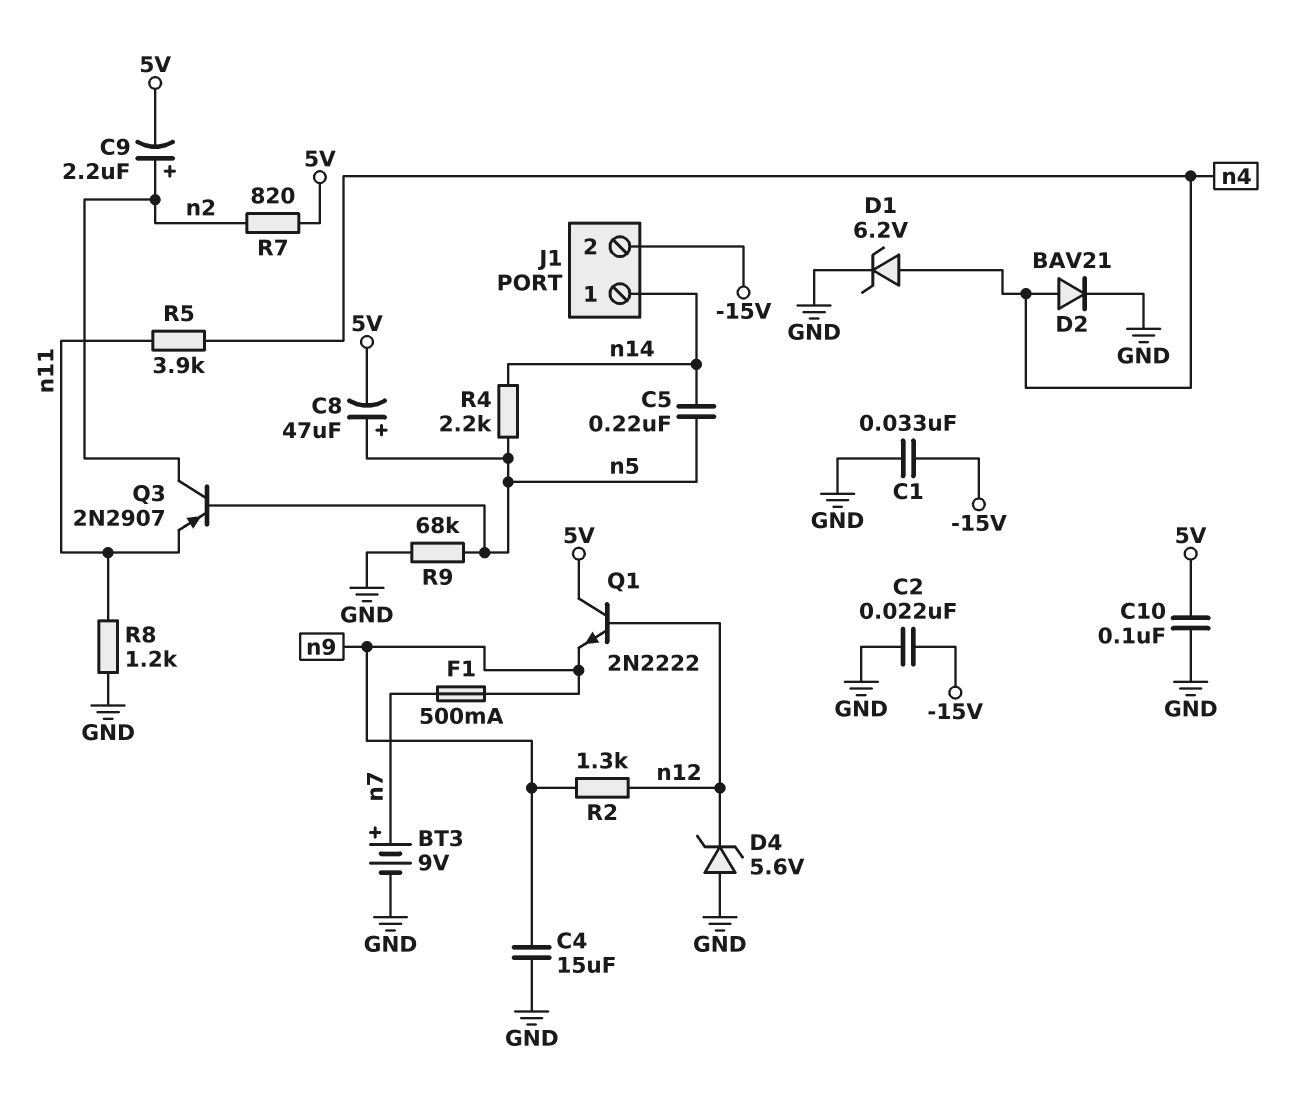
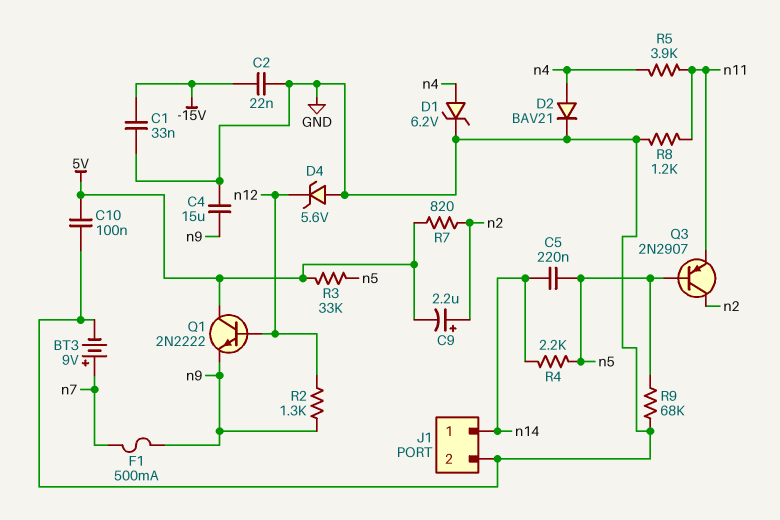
C8: 47uF (plus n5, minus 5V) -> none
J1 pin 2: -15V -> GND
R3: none -> 33k (5V, n5)

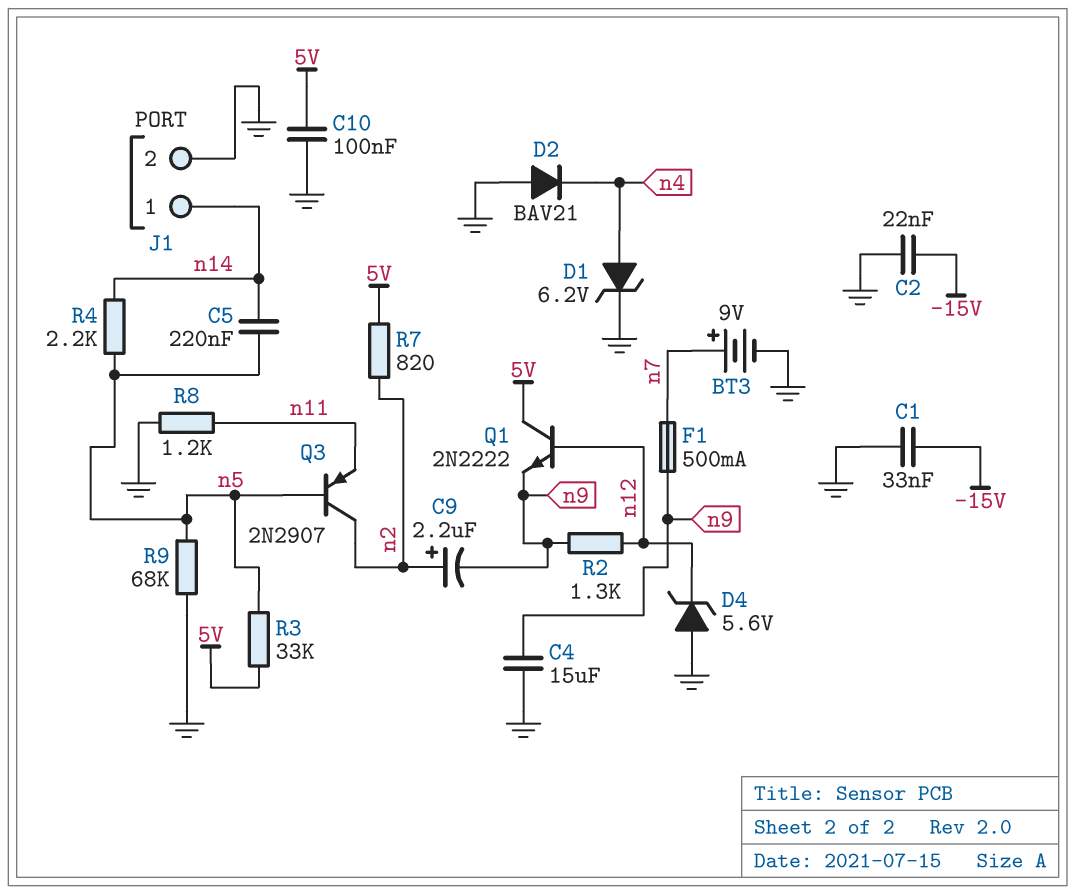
C9: 2.2uF (plus n2, minus 5V) -> 2.2uF (plus n2, minus n9)
D2: diode BAV21 (A n4, K GND) -> diode BAV21 (A GND, K n4)
R5: 3.9k (n4, n11) -> none

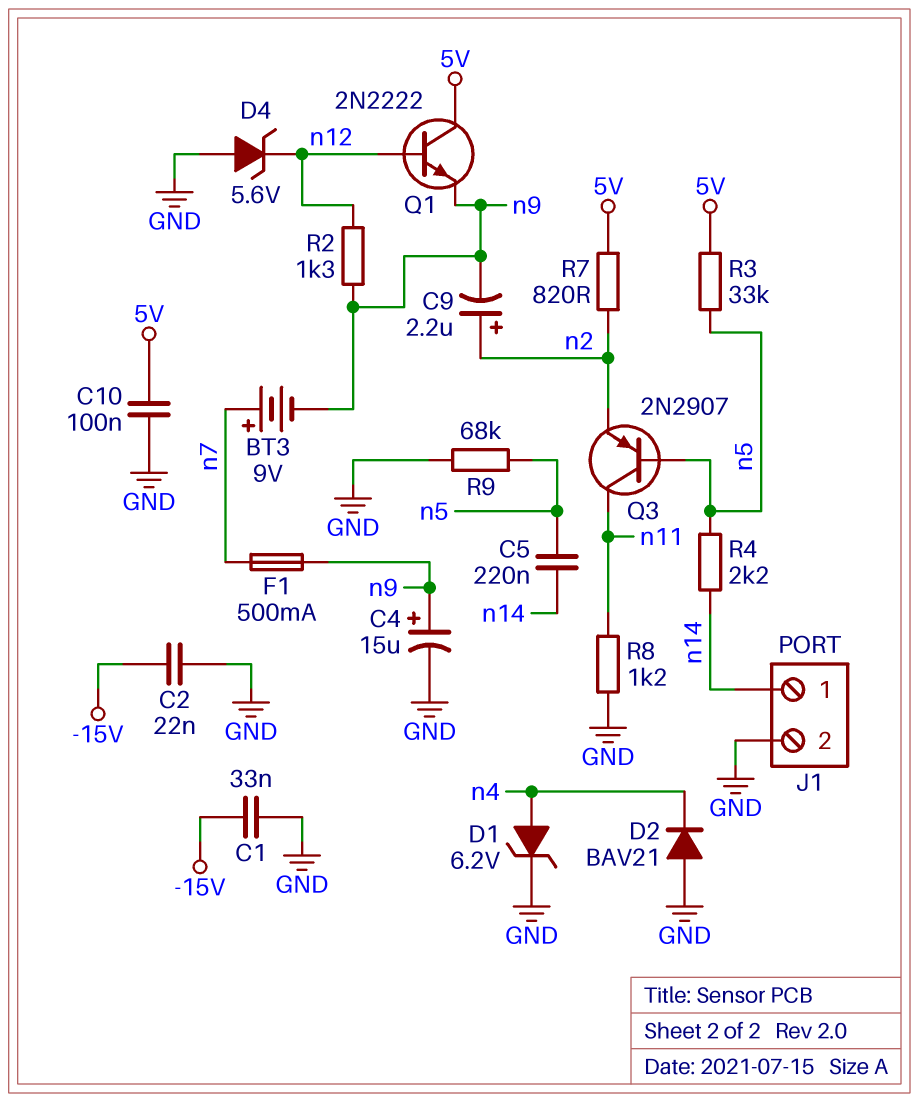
BT3: 9V (plus n7, minus GND) -> 9V (plus n7, minus n9)
C4: 15uF (GND, n9) -> 15uF (plus n9, minus GND)
Q3: PNP 2N2907 (B n5, C n2, E n11) -> PNP 2N2907 (B n5, C n11, E n2)

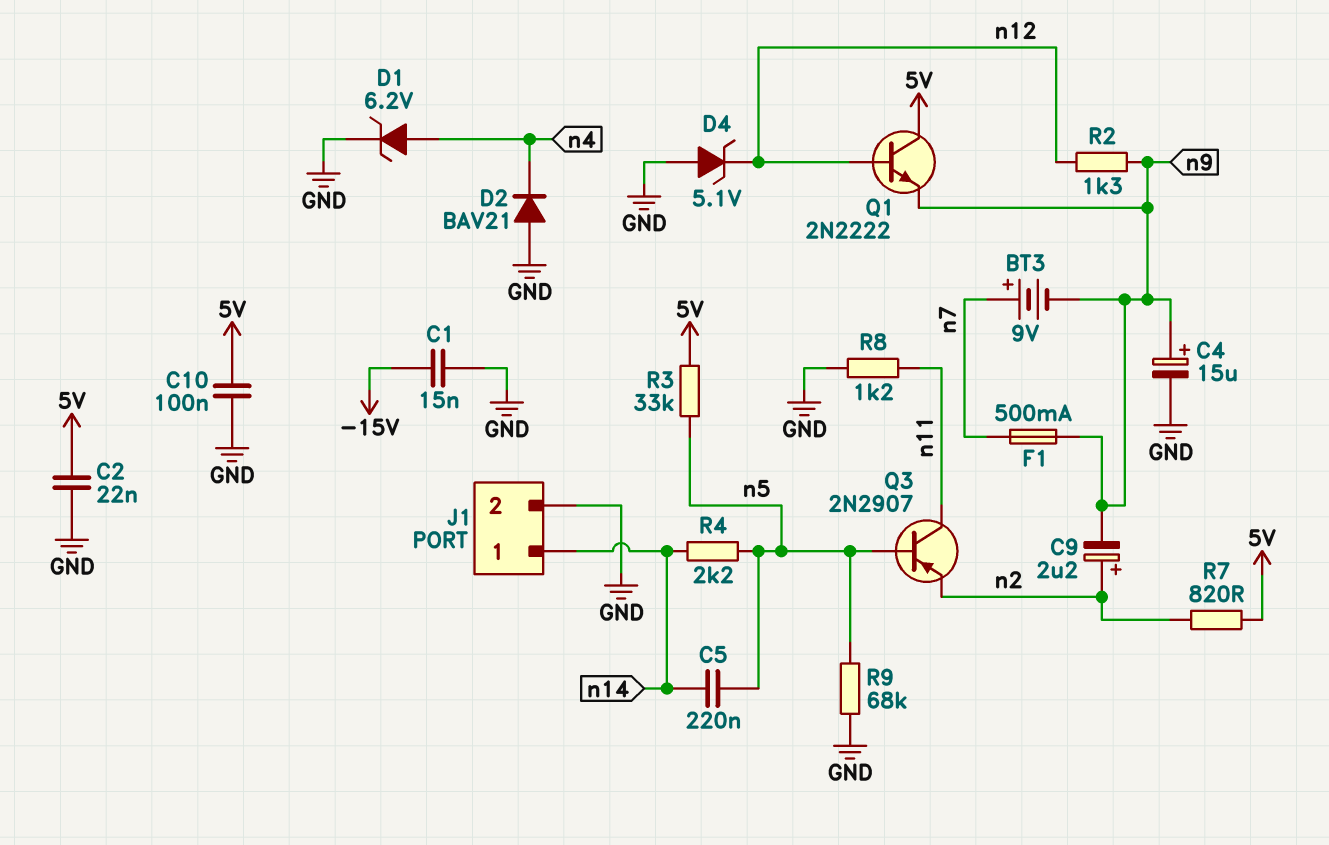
C1: 33nF (-15V, GND) -> 15nF (-15V, GND)
C2: 22nF (-15V, GND) -> 22nF (5V, GND)
D4: zener 5.6V (A GND, K n12) -> zener 5.1V (A GND, K n12)

